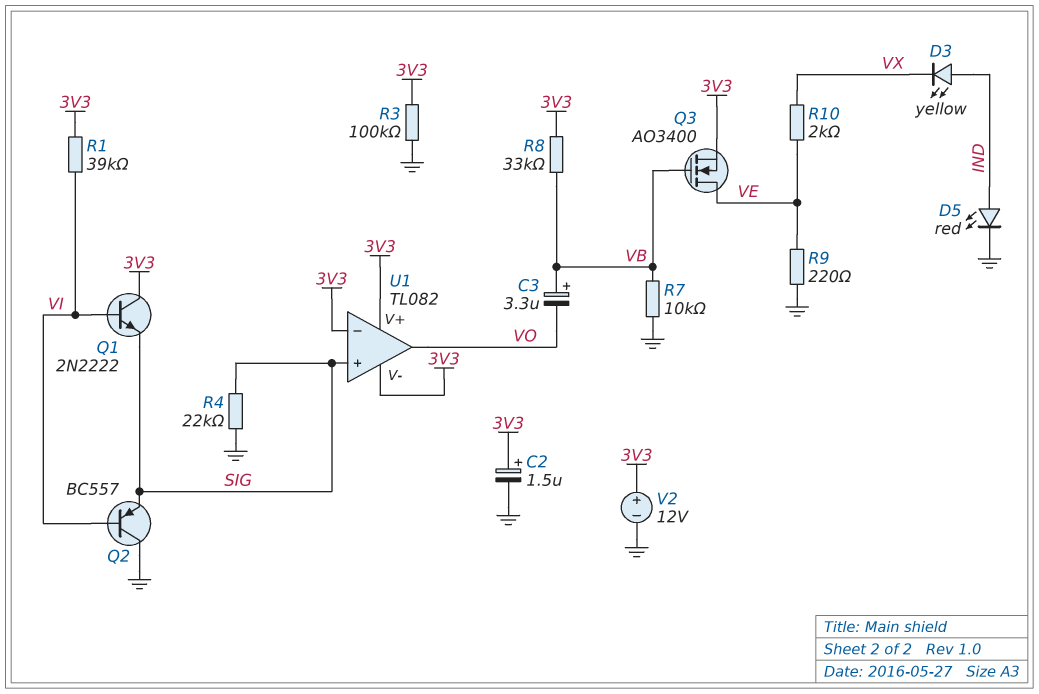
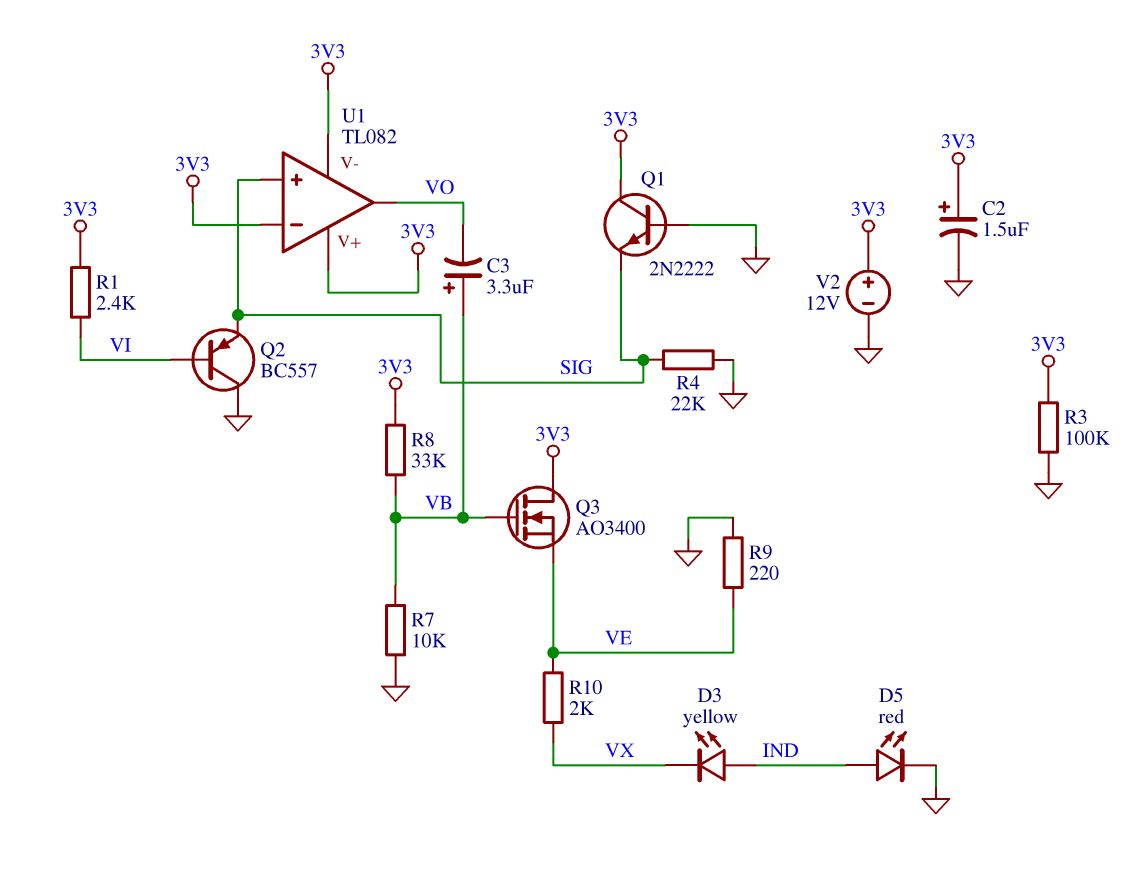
Q1: NPN 2N2222 (B VI, C 3V3, E SIG) -> NPN 2N2222 (B GND, C 3V3, E SIG)
Q3: NMOS AO3400 (G VB, D VE, S 3V3) -> NMOS AO3400 (G VB, D 3V3, S VE)
R1: 39k (3V3, VI) -> 2.4k (3V3, VI)

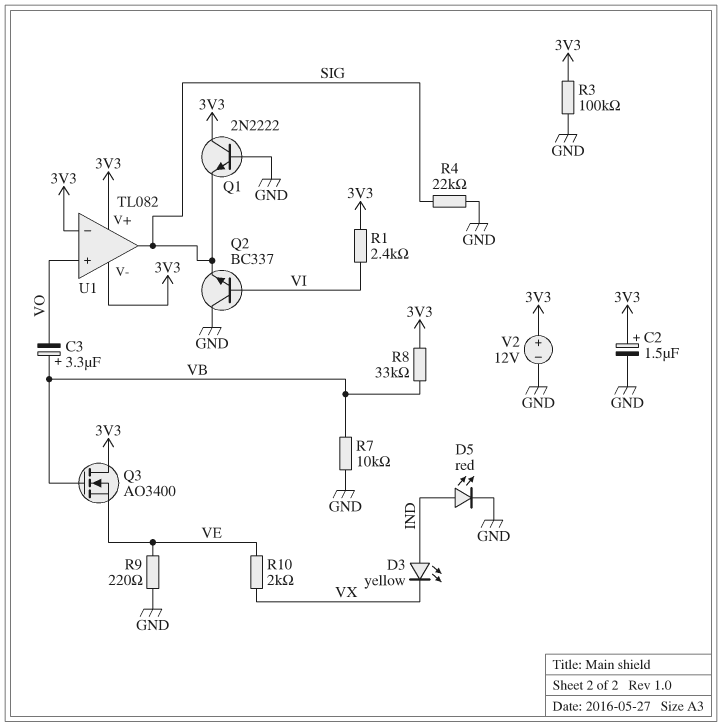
Q2: PNP BC557 (B VI, C GND, E SIG) -> NPN BC337 (B VI, C GND, E SIG)
U1 pin in+: SIG -> VO
U1 pin out: VO -> SIG

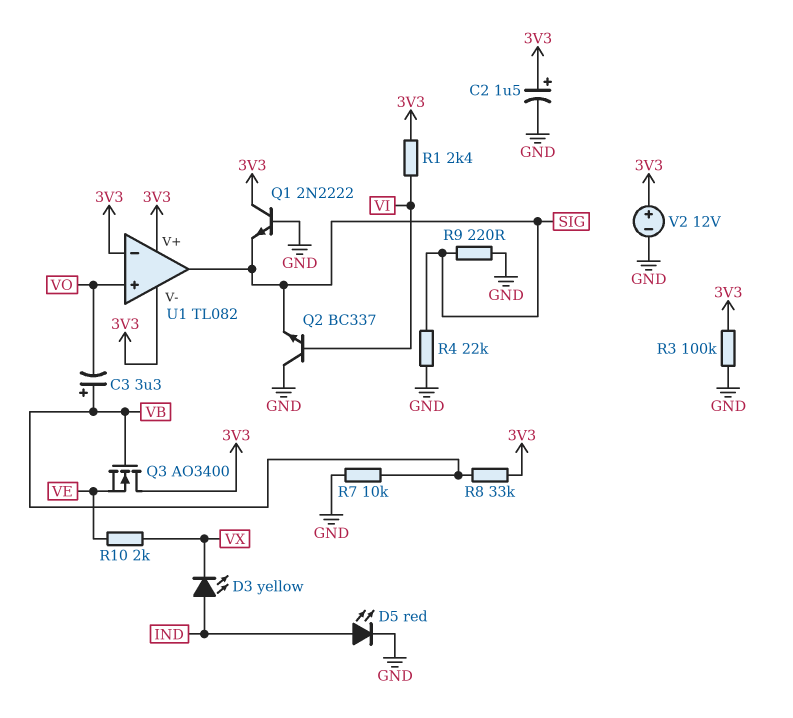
R9: 220 (GND, VE) -> 220 (GND, SIG)

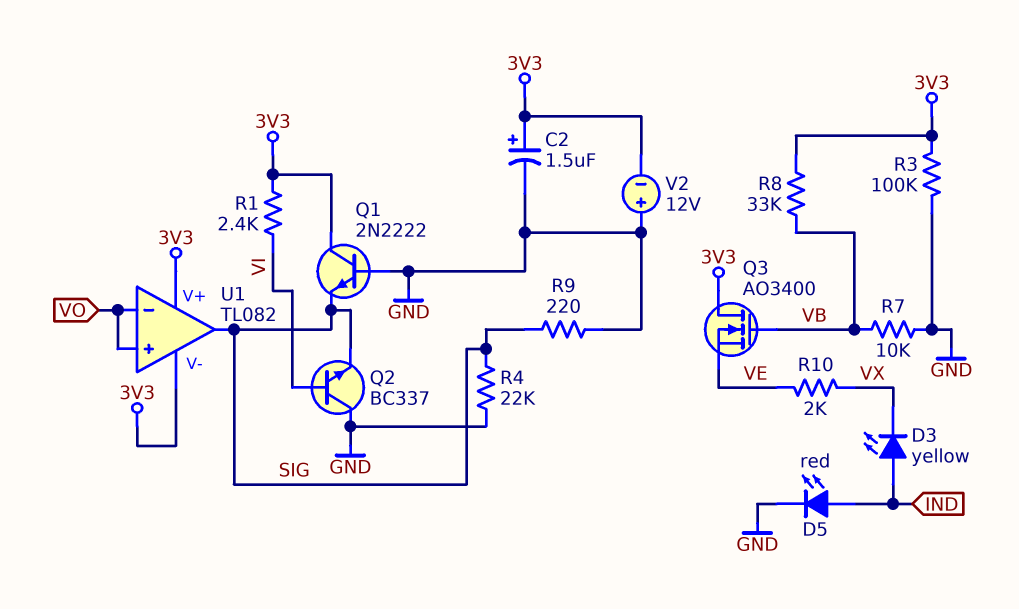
C3: 3.3uF (plus VB, minus VO) -> none
U1 pin in-: 3V3 -> VO
V2: 12V (plus 3V3, minus GND) -> 12V (plus GND, minus 3V3)

